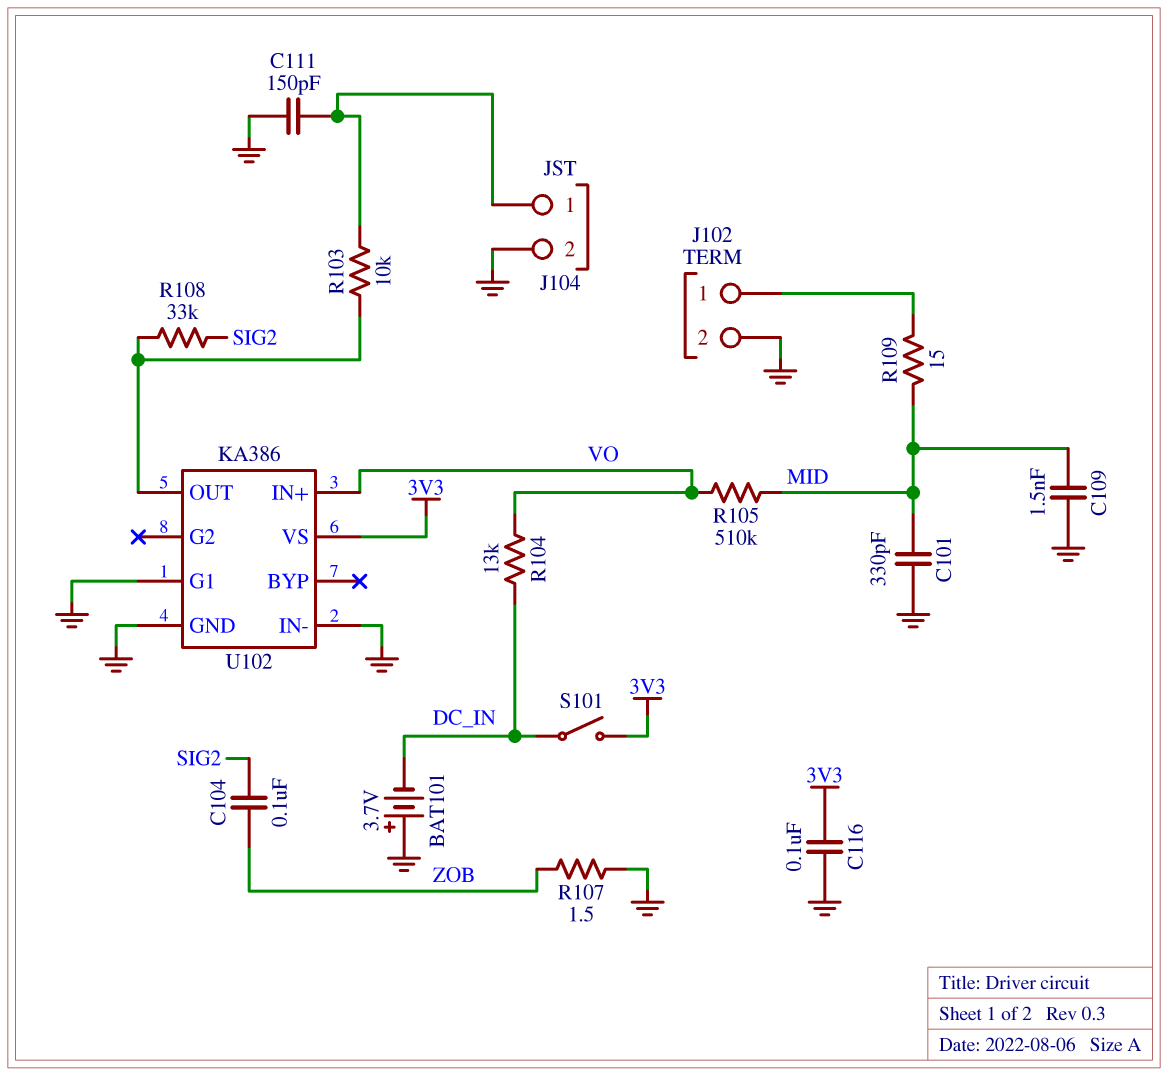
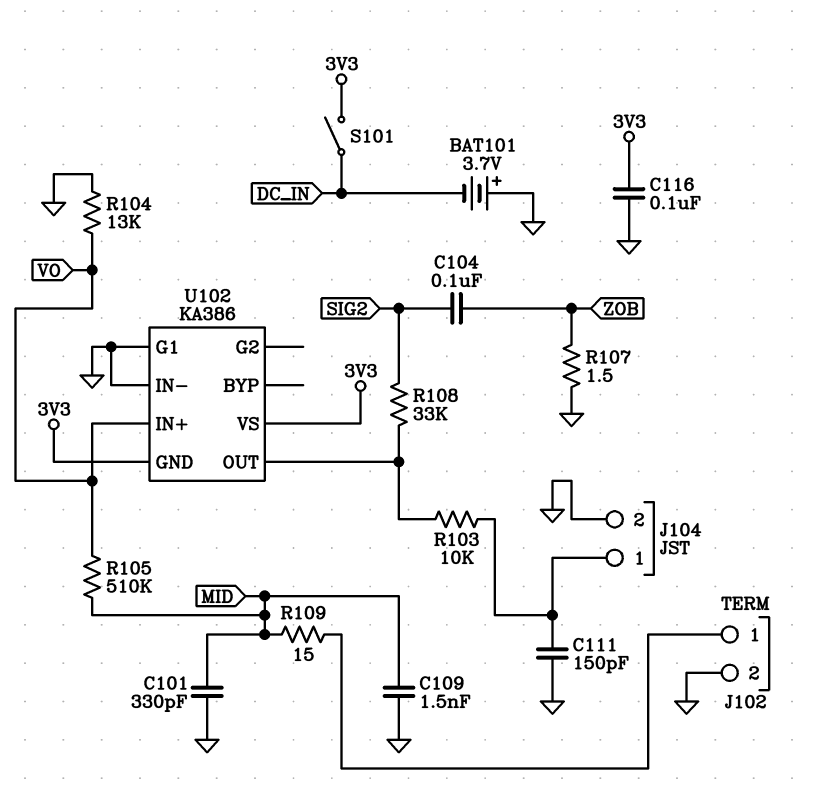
R104: 13k (DC_IN, VO) -> 13k (GND, VO)
U102 pin GND: GND -> 3V3

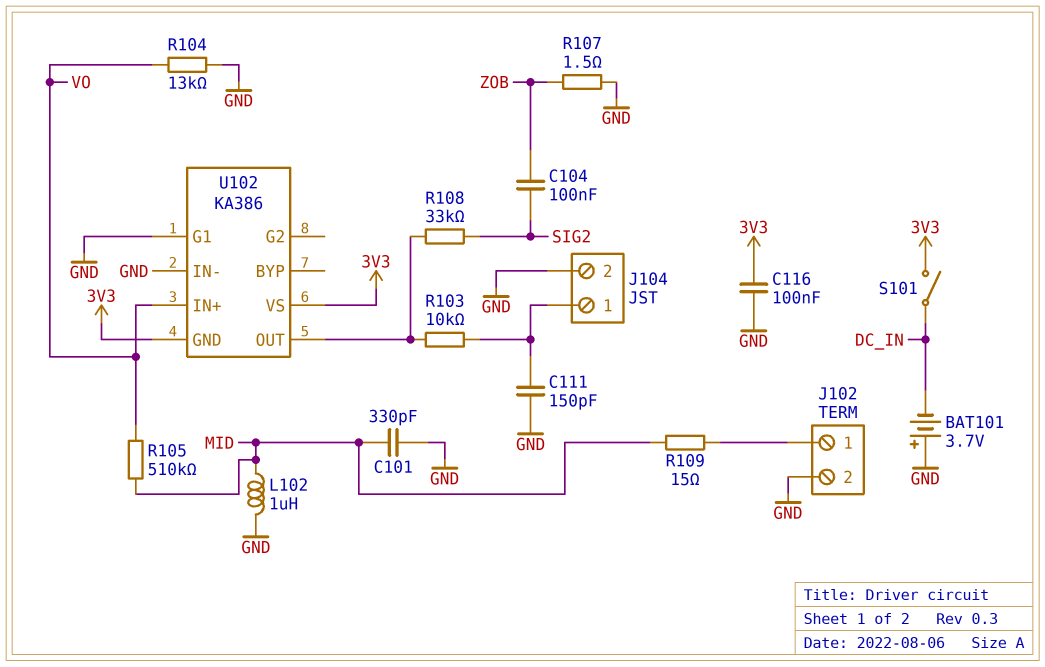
C109: 1.5nF (GND, MID) -> none
L102: none -> 1uH (GND, MID)

